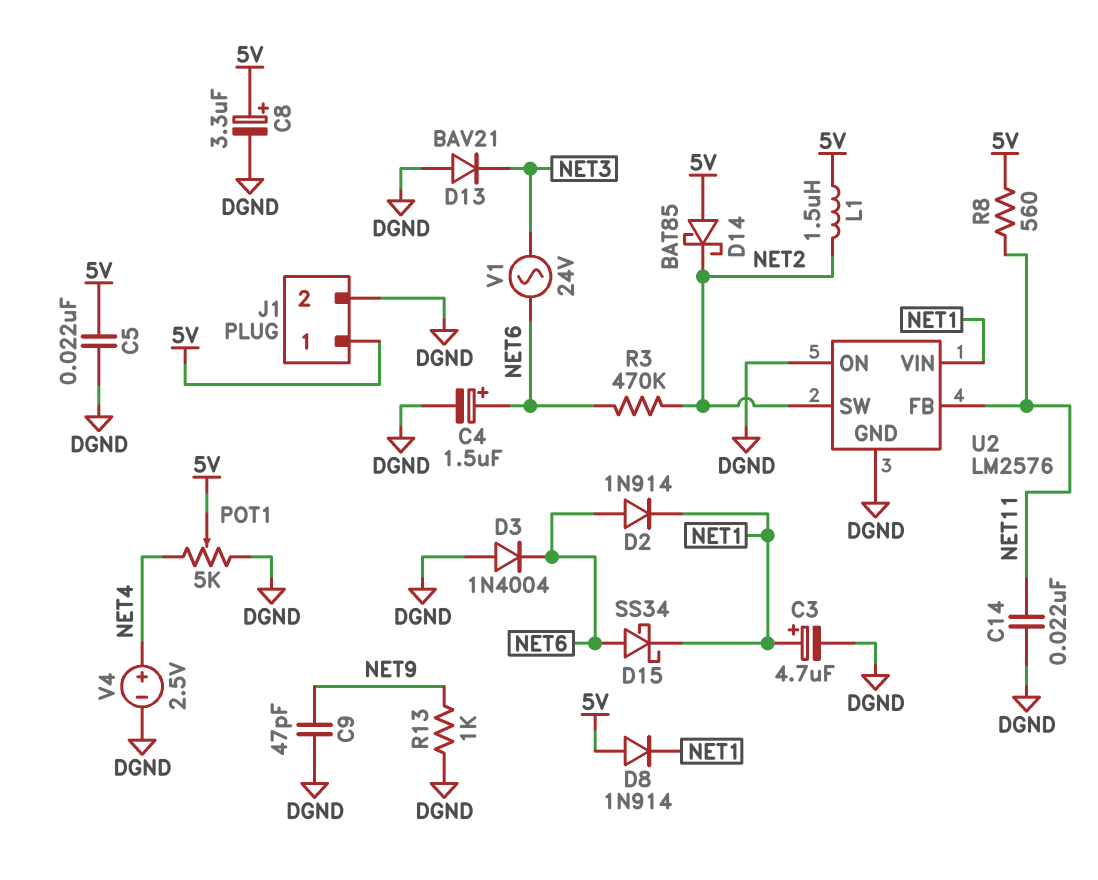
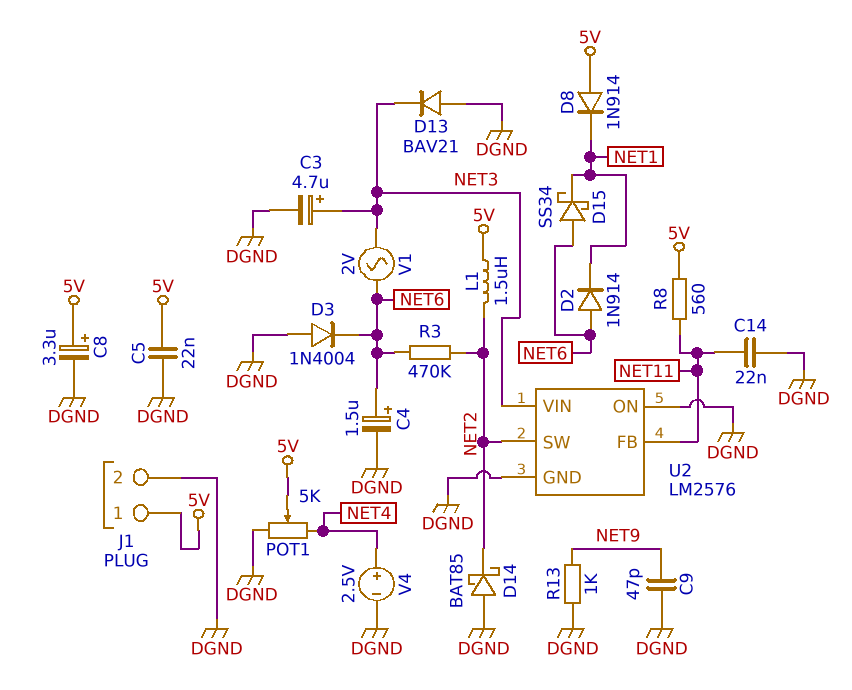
C3: 4.7uF (plus NET1, minus DGND) -> 4.7uF (plus NET3, minus DGND)
D14: schottky BAT85 (A 5V, K NET2) -> schottky BAT85 (A DGND, K NET2)
U2 pin VIN: NET1 -> NET3
V1: AC 24V (NET3, NET6) -> AC 2V (NET3, NET6)

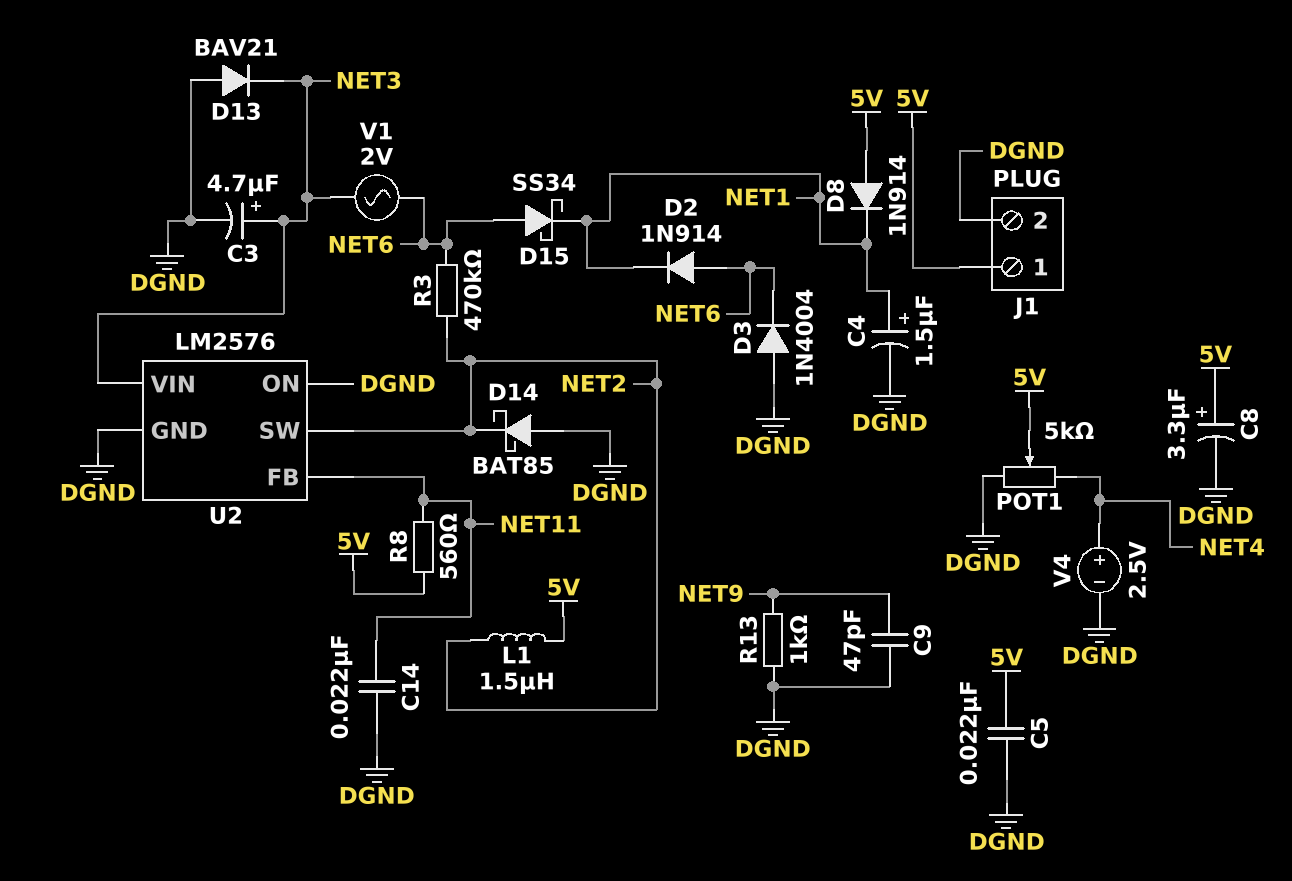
C4: 1.5uF (plus NET6, minus DGND) -> 1.5uF (plus NET1, minus DGND)

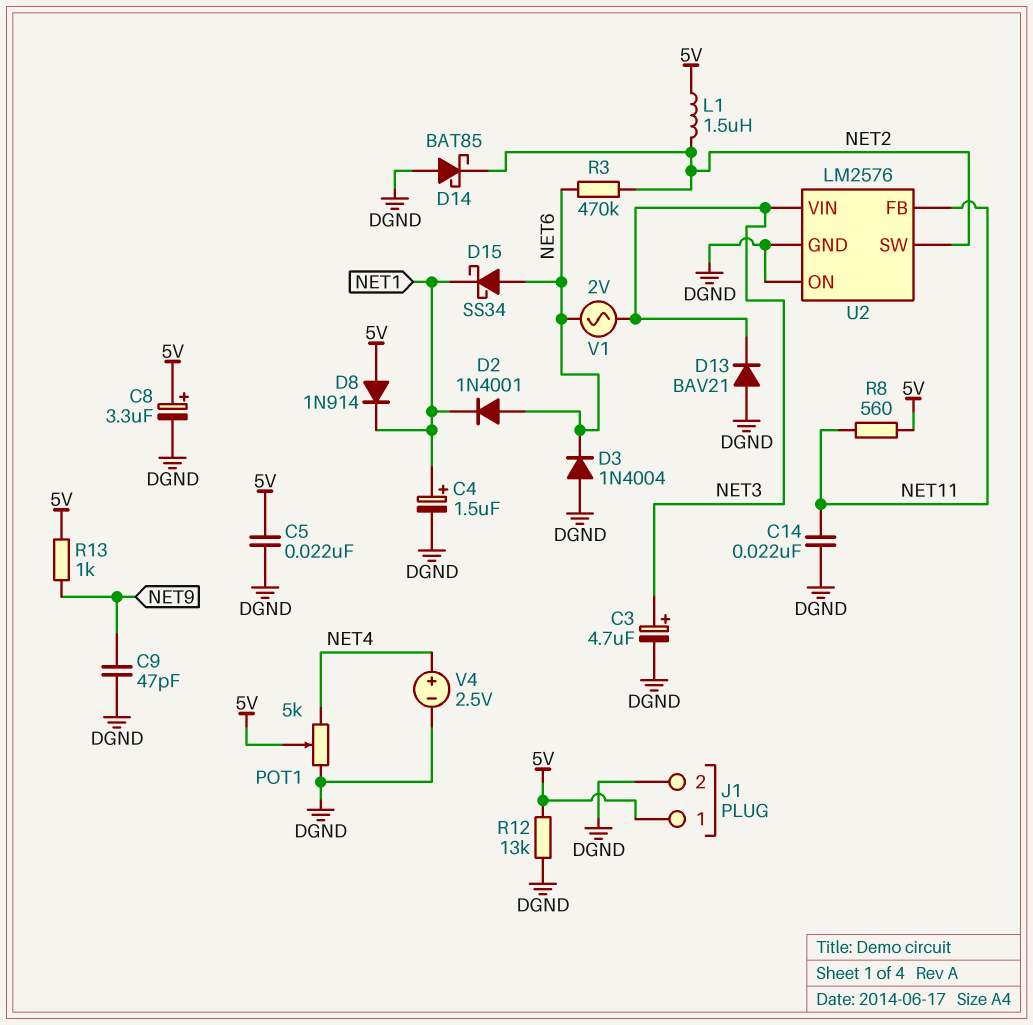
D2: diode 1N914 (A NET6, K NET1) -> diode 1N4001 (A NET6, K NET1)
R12: none -> 13k (5V, DGND)
R13: 1k (DGND, NET9) -> 1k (5V, NET9)

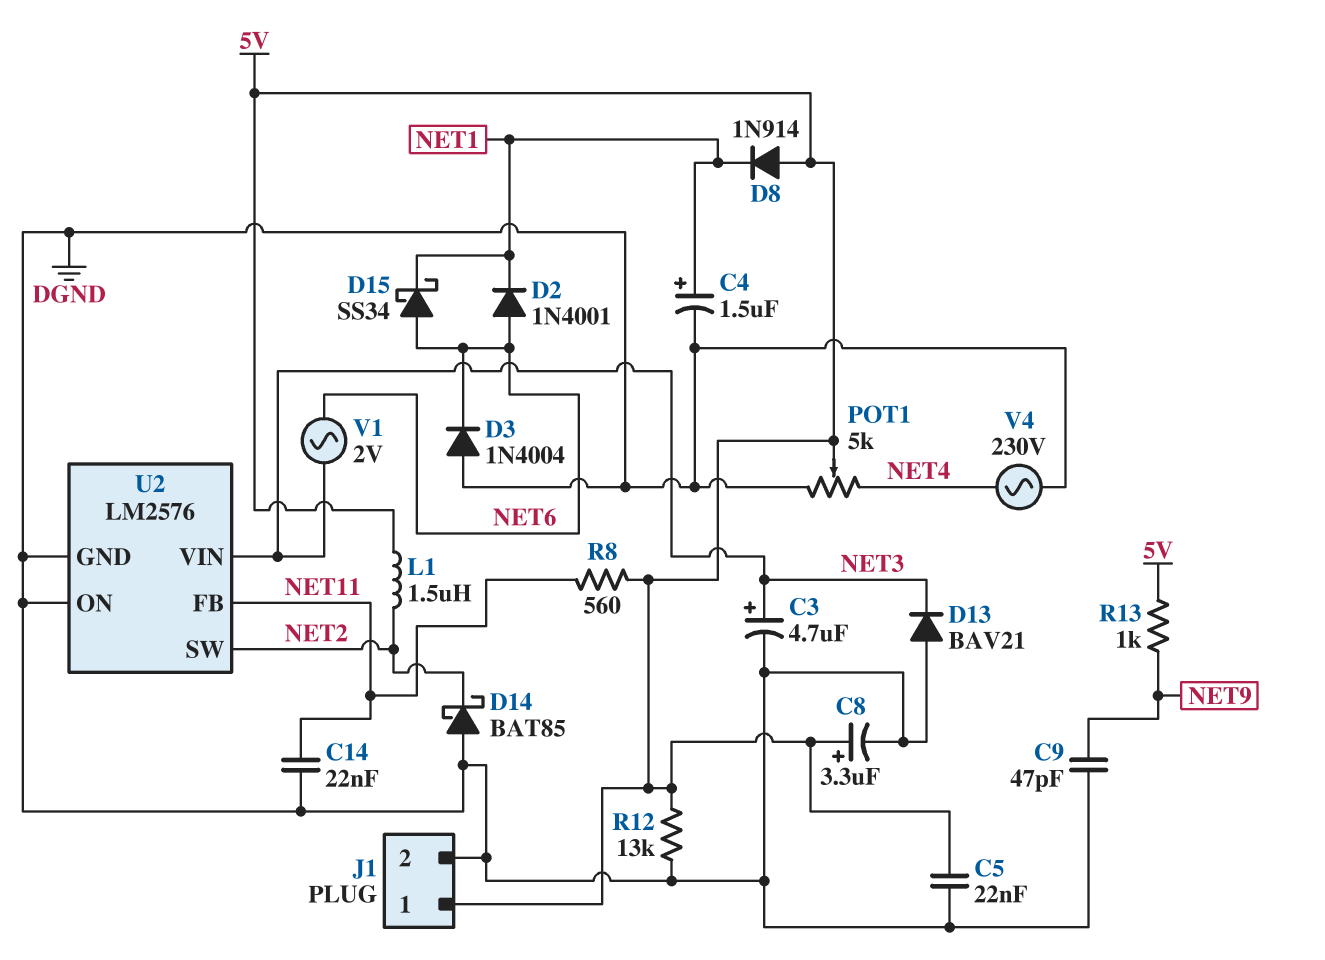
R3: 470k (NET2, NET6) -> none
V4: 2.5V (plus NET4, minus DGND) -> AC 230V (DGND, NET4)

